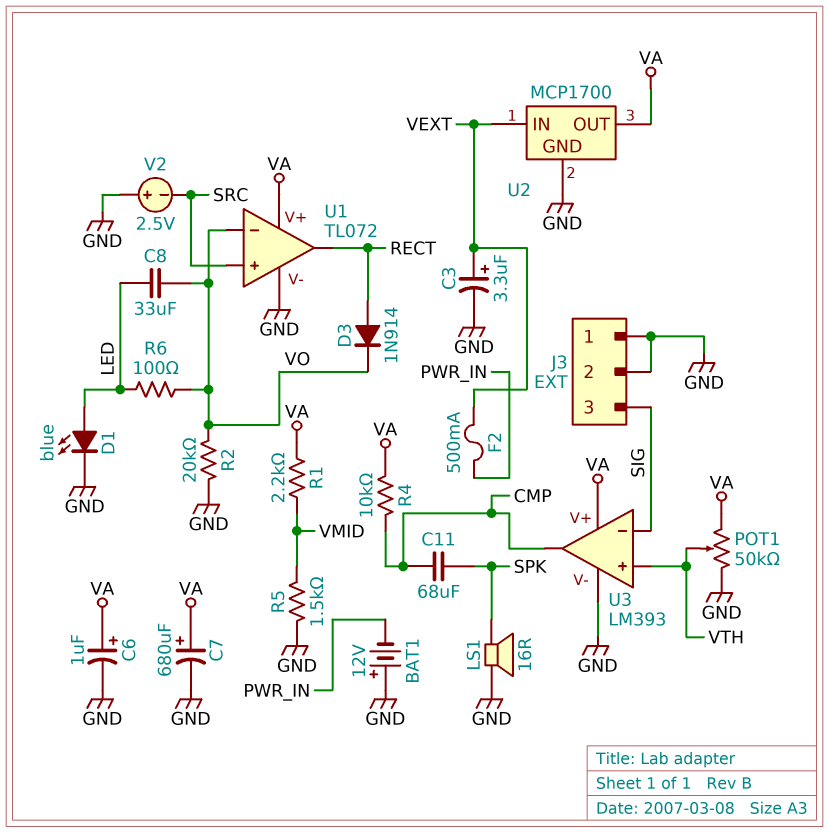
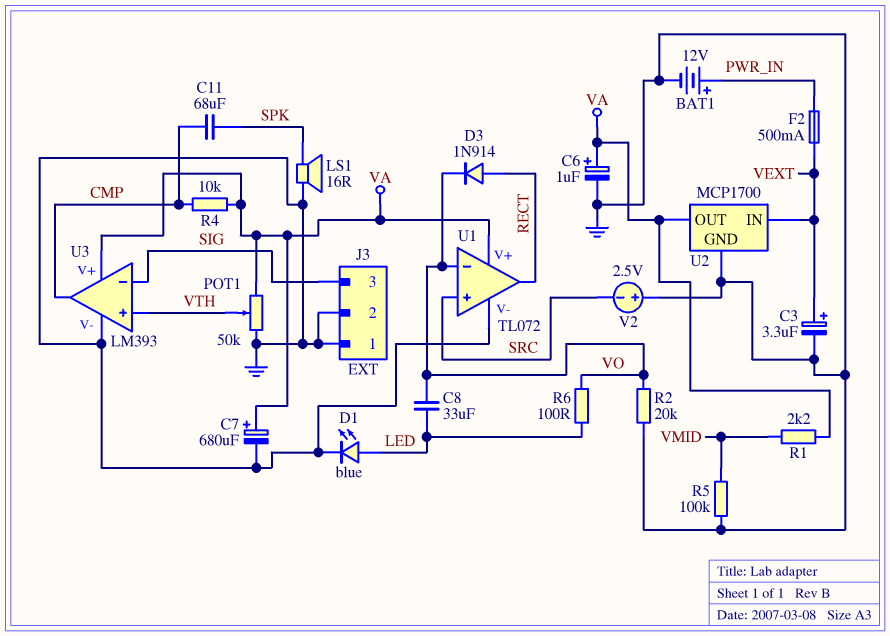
BAT1: 12V (plus GND, minus PWR_IN) -> 12V (plus PWR_IN, minus GND)
R5: 1.5k (GND, VMID) -> 100k (GND, VMID)

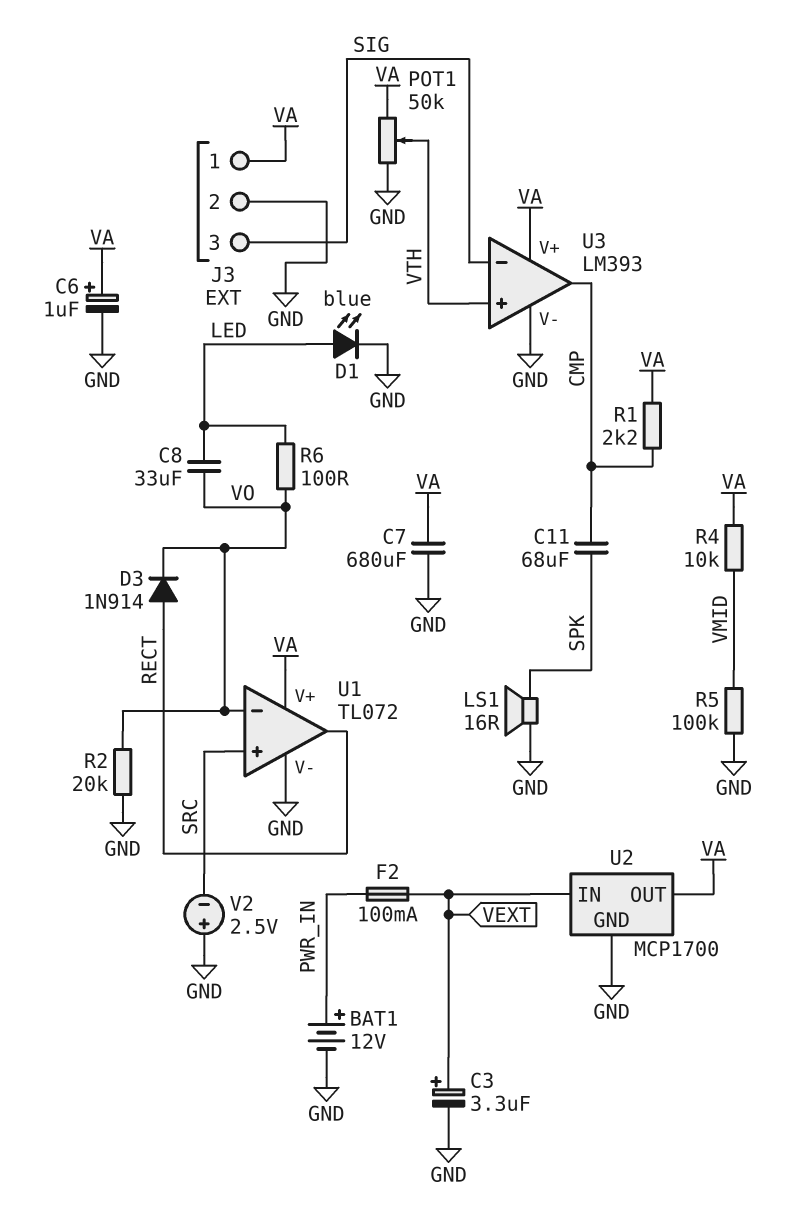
C7: 680uF (plus VA, minus GND) -> 680uF (GND, VA)
F2: 500mA (PWR_IN, VEXT) -> 100mA (PWR_IN, VEXT)
J3 pin 1: GND -> VA
R1: 2.2k (VA, VMID) -> 2.2k (CMP, VA)
R4: 10k (CMP, VA) -> 10k (VA, VMID)

